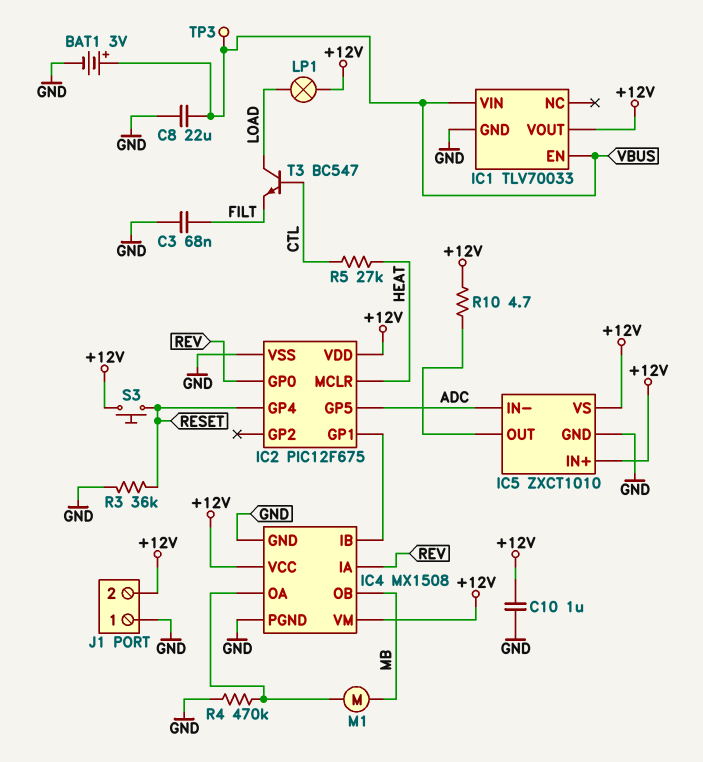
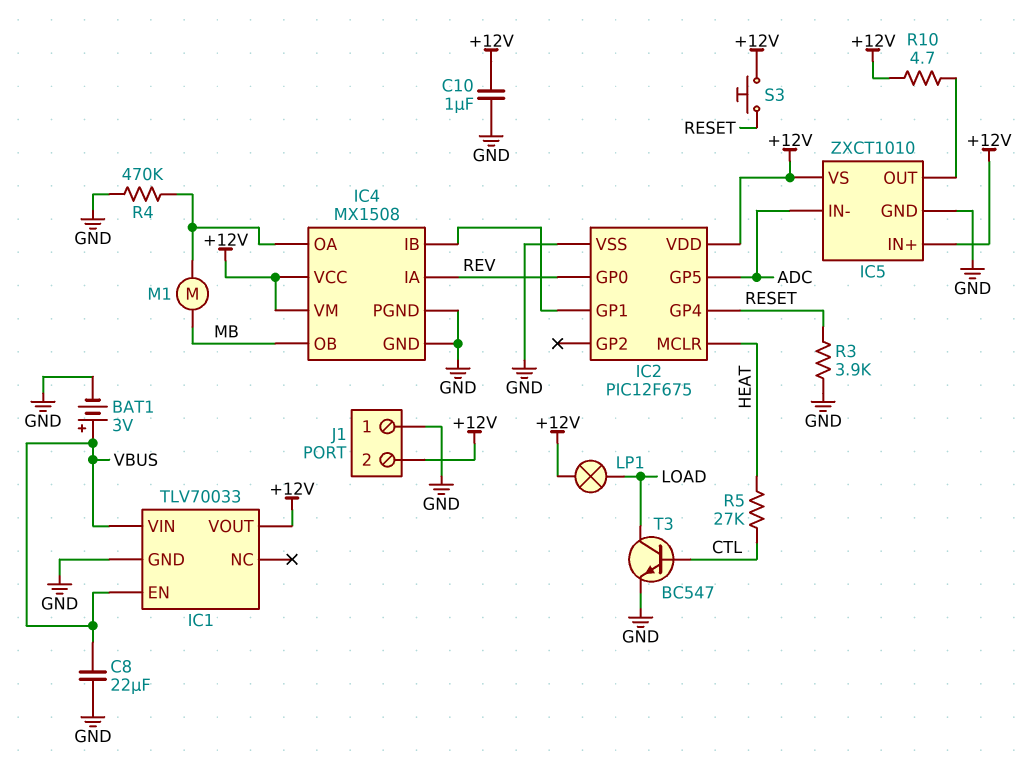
C3: 68nF (FILT, GND) -> none
R3: 36k (GND, RESET) -> 3.9k (GND, RESET)
T3: NPN BC547 (B CTL, C LOAD, E FILT) -> NPN BC547 (B CTL, C LOAD, E GND)
TP3: test point (VBUS) -> none

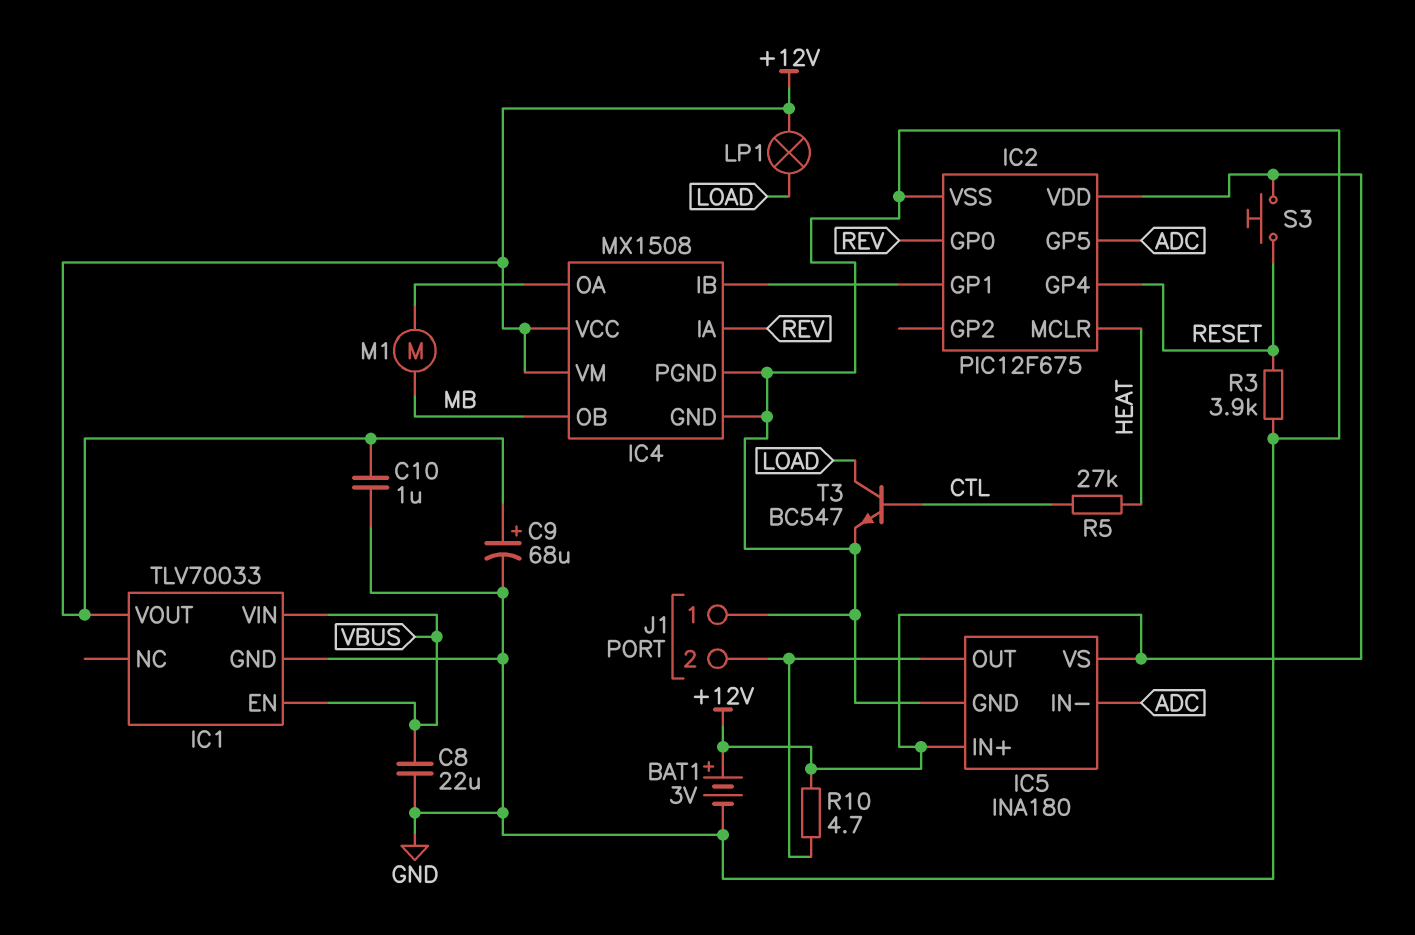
BAT1: 3V (plus VBUS, minus GND) -> 3V (plus +12V, minus GND)
C9: none -> 68uF (plus +12V, minus GND)
IC5: ZXCT1010 -> INA180
J1 pin 2: +12V -> IC5/OUT
R4: 470k (GND, IC4/OA) -> none

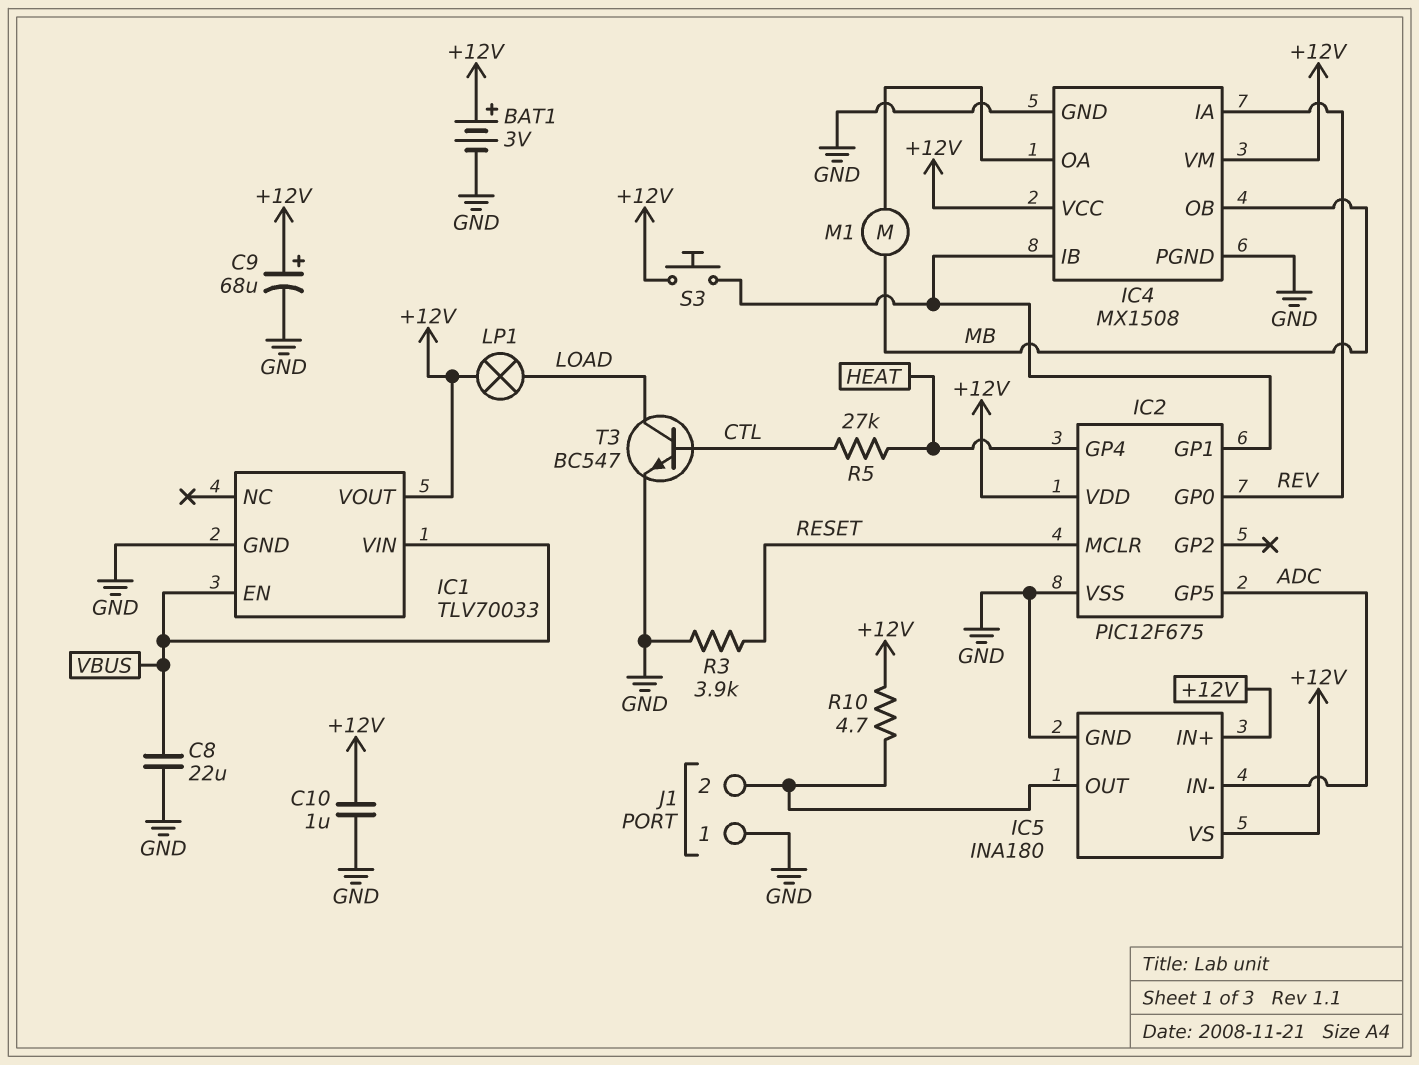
IC2 pin GP4: RESET -> HEAT
IC2 pin MCLR: HEAT -> RESET
S3: button (+12V, RESET) -> button (+12V, IC2/GP1)

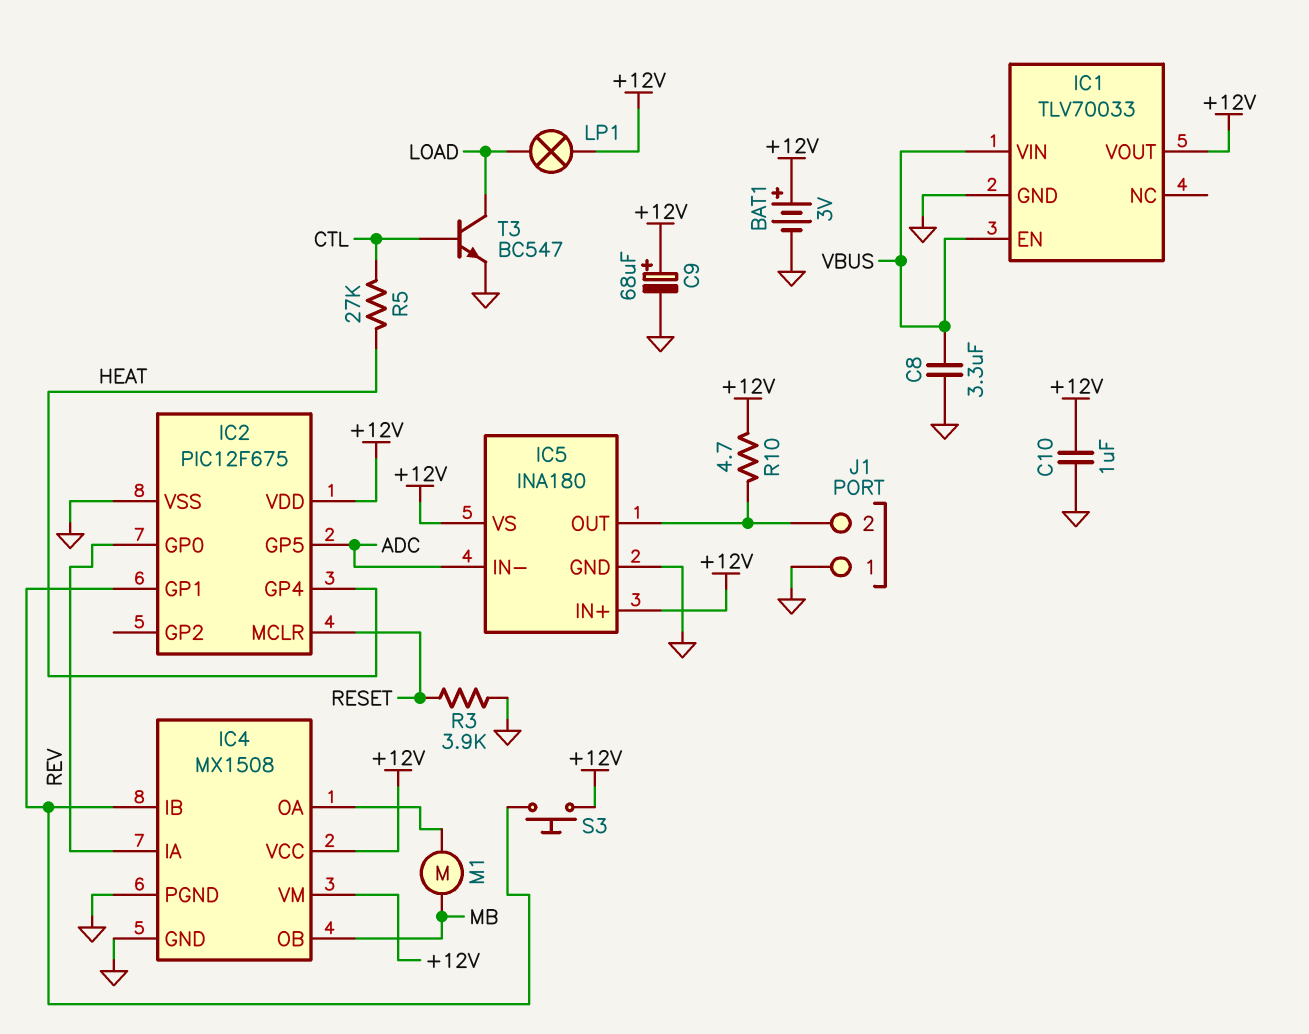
C8: 22uF (GND, VBUS) -> 3.3uF (GND, VBUS)

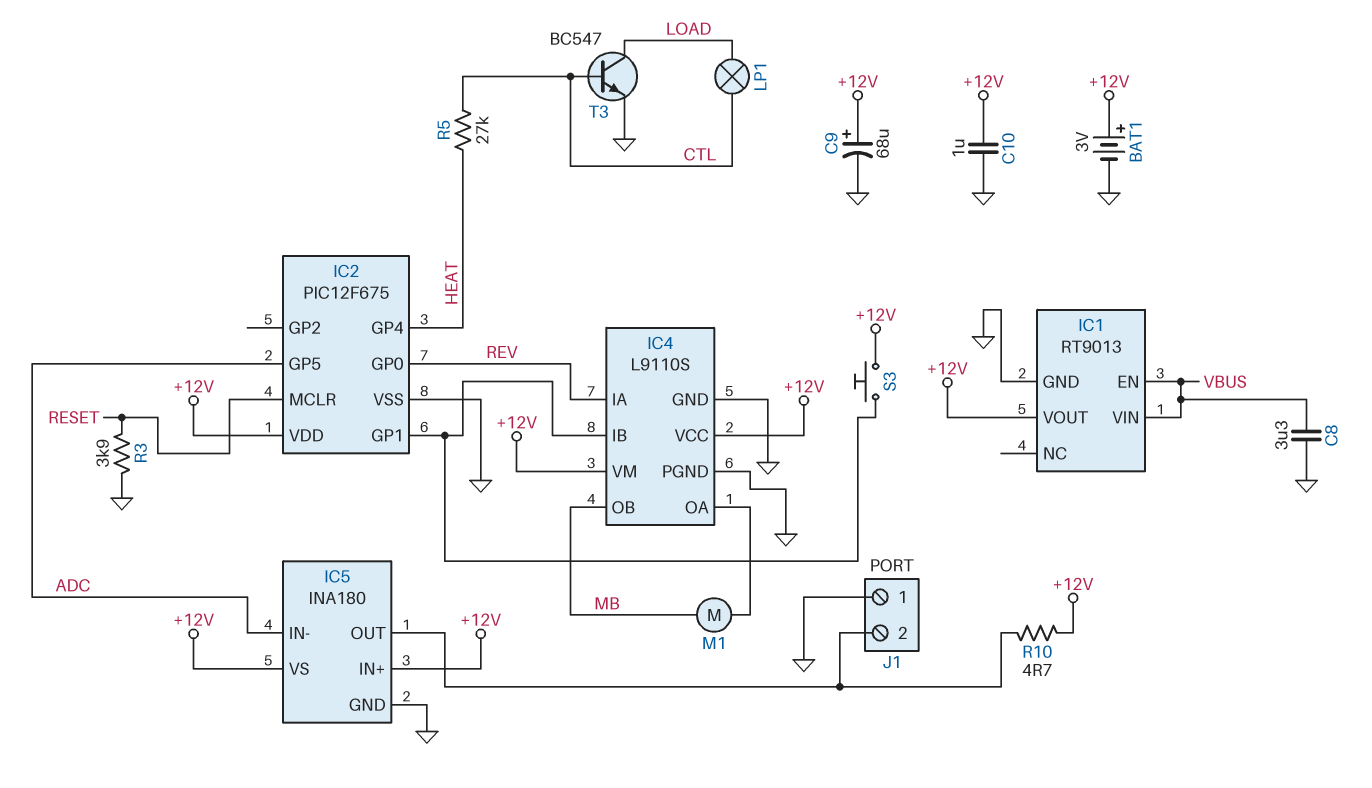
IC1: TLV70033 -> RT9013
IC4: MX1508 -> L9110S
LP1: lamp (+12V, LOAD) -> lamp (CTL, LOAD)

